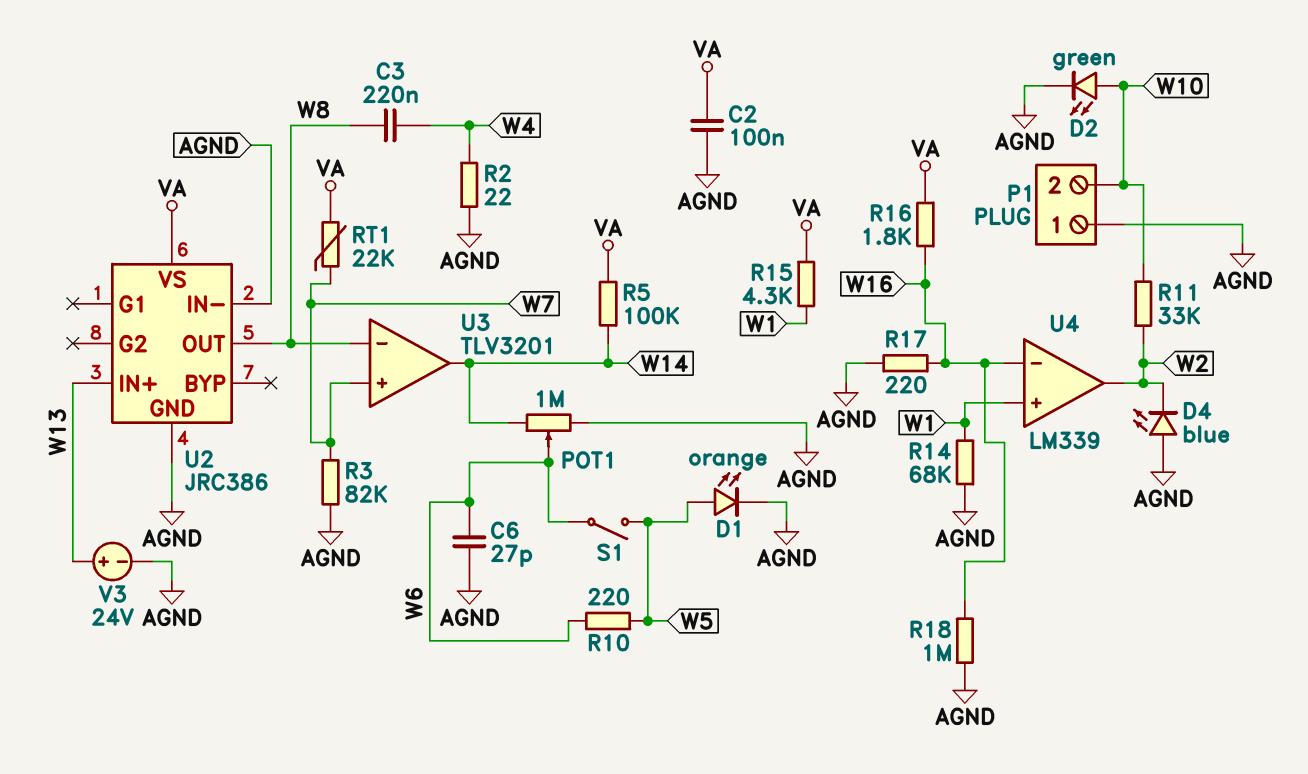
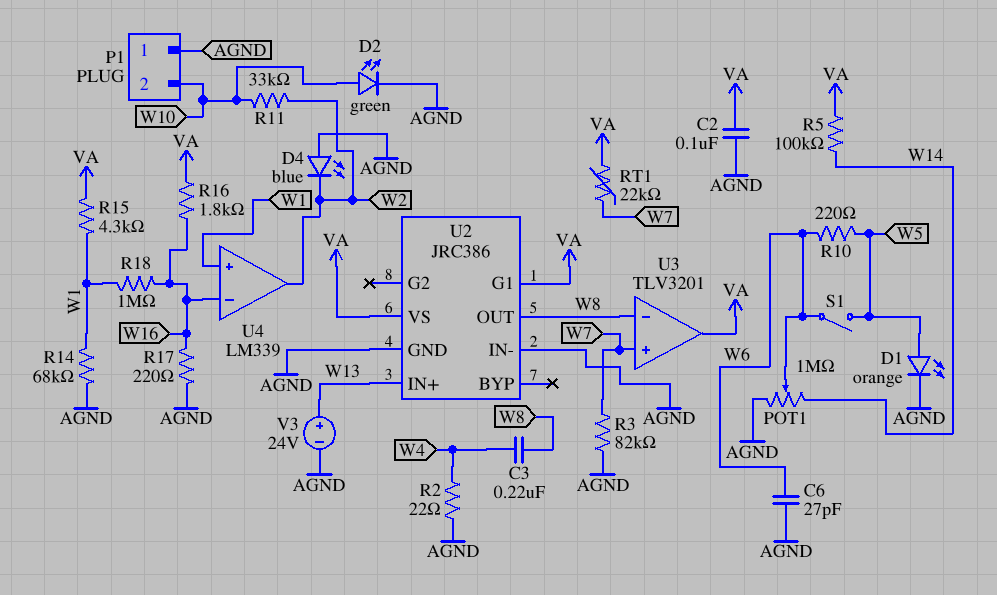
R18: 1M (AGND, W16) -> 1M (W1, W16)
U2 pin G1: none -> VA
U3 pin out: W14 -> VA

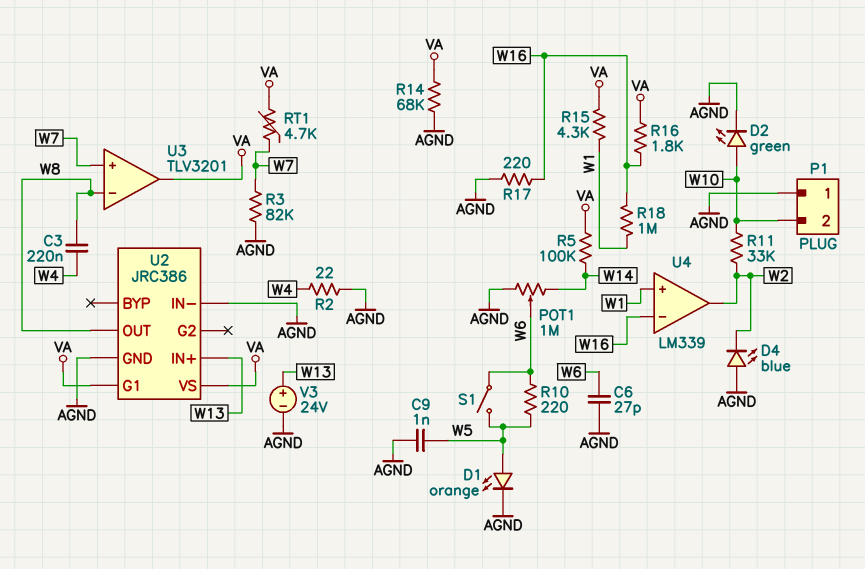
C2: 100nF (AGND, VA) -> none
C9: none -> 1nF (AGND, W5)
R14: 68k (AGND, W1) -> 68k (AGND, VA)
RT1: 22k (VA, W7) -> 4.7k (VA, W7)

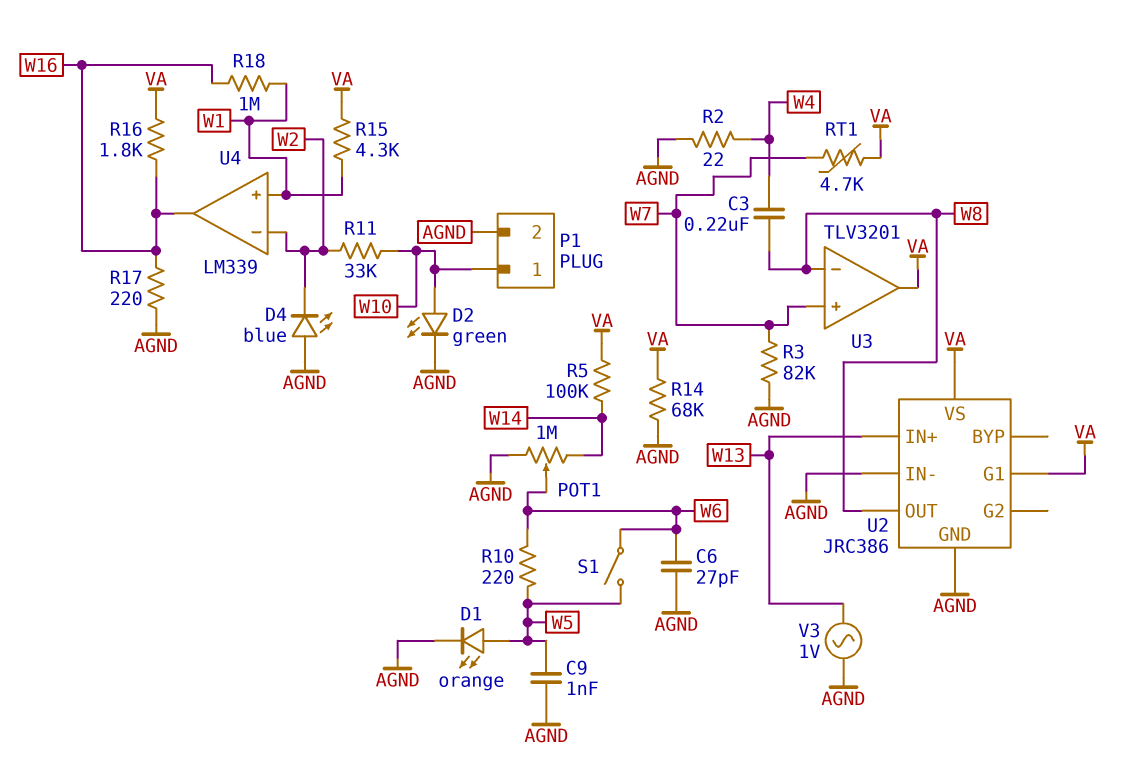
P1 pin 1: AGND -> W10
P1 pin 2: W10 -> AGND
U4 pin in-: W16 -> W2
U4 pin out: W2 -> W16
V3: 24V (plus W13, minus AGND) -> AC 1V (AGND, W13)

